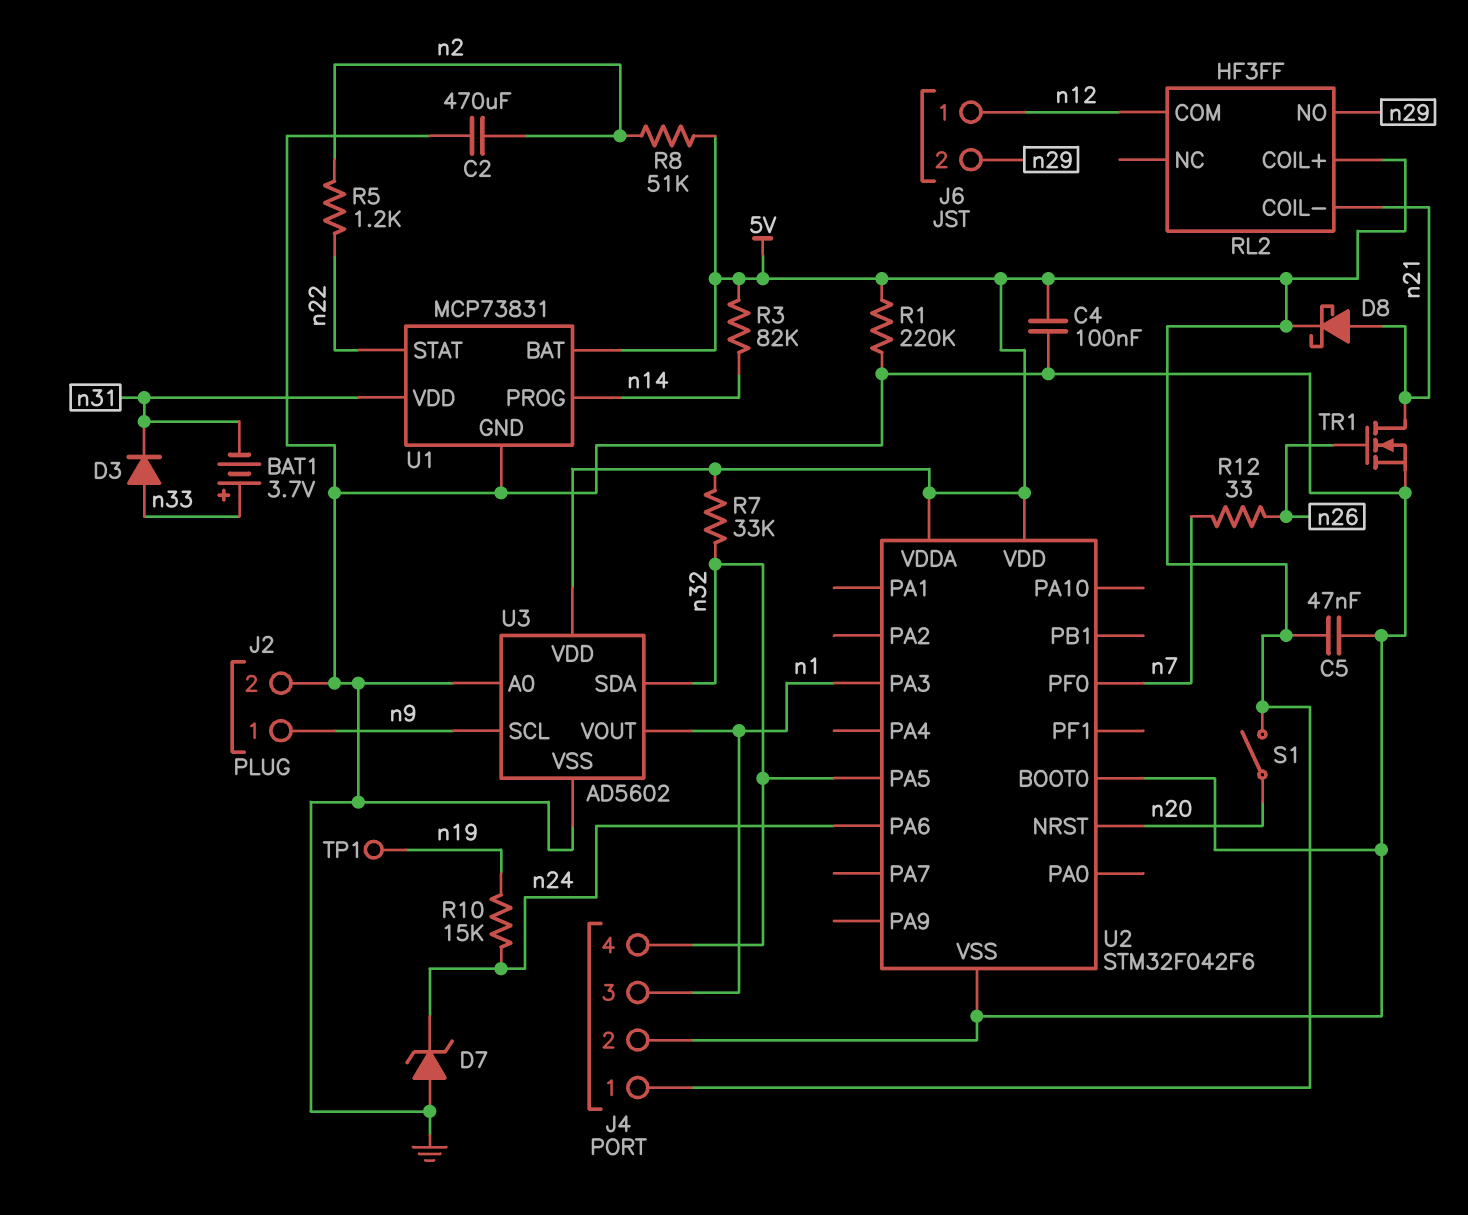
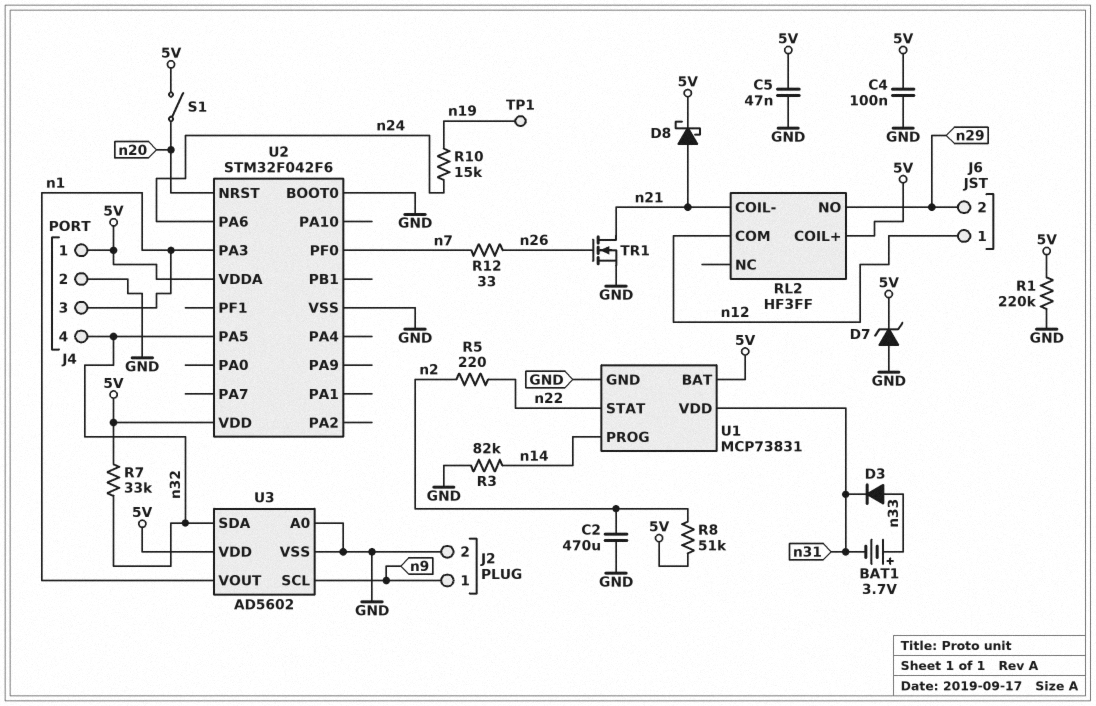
D7: zener (A GND, K n24) -> zener (A GND, K 5V)
R3: 82k (5V, n14) -> 82k (GND, n14)
R5: 1.2k (n2, n22) -> 220 (n2, n22)

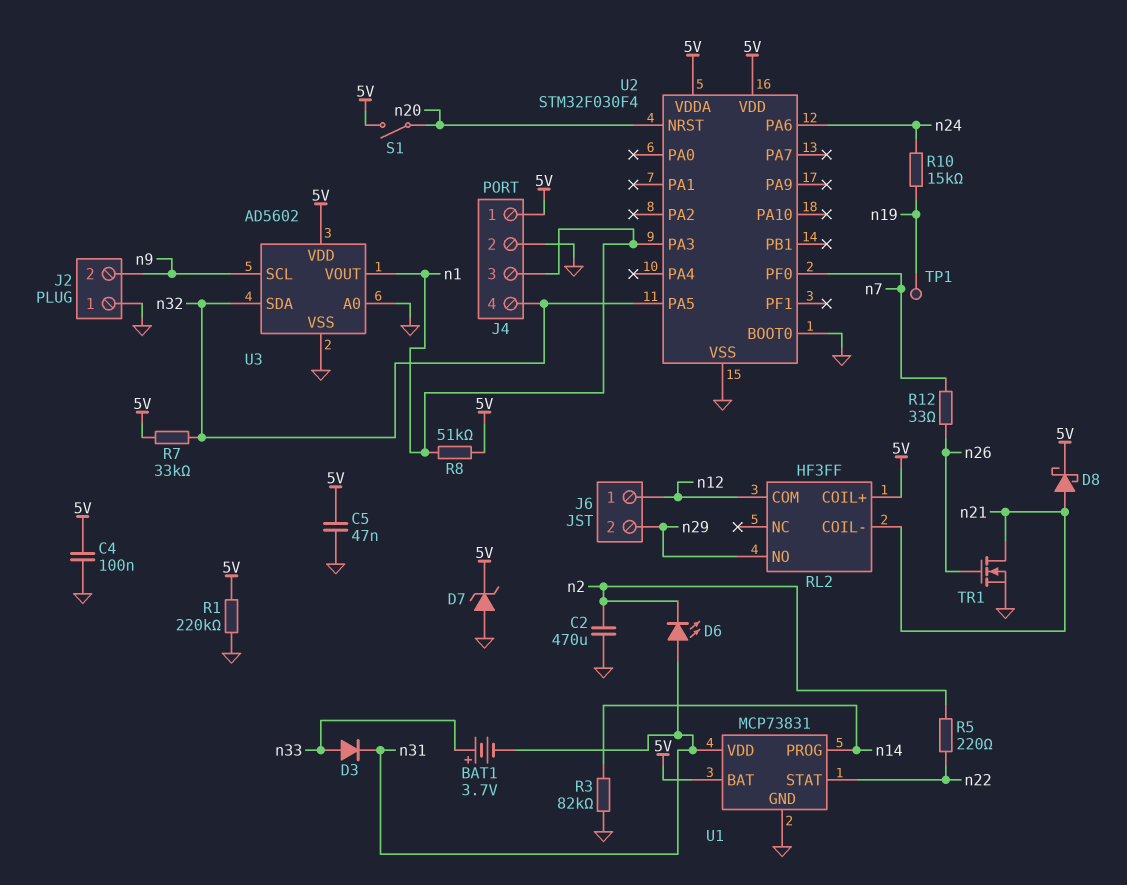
D6: none -> LED (A n31, K n2)
J2 pin 1: n9 -> GND
J2 pin 2: GND -> n9
R8: 51k (5V, n2) -> 51k (5V, n1)
U2: STM32F042F6 -> STM32F030F4

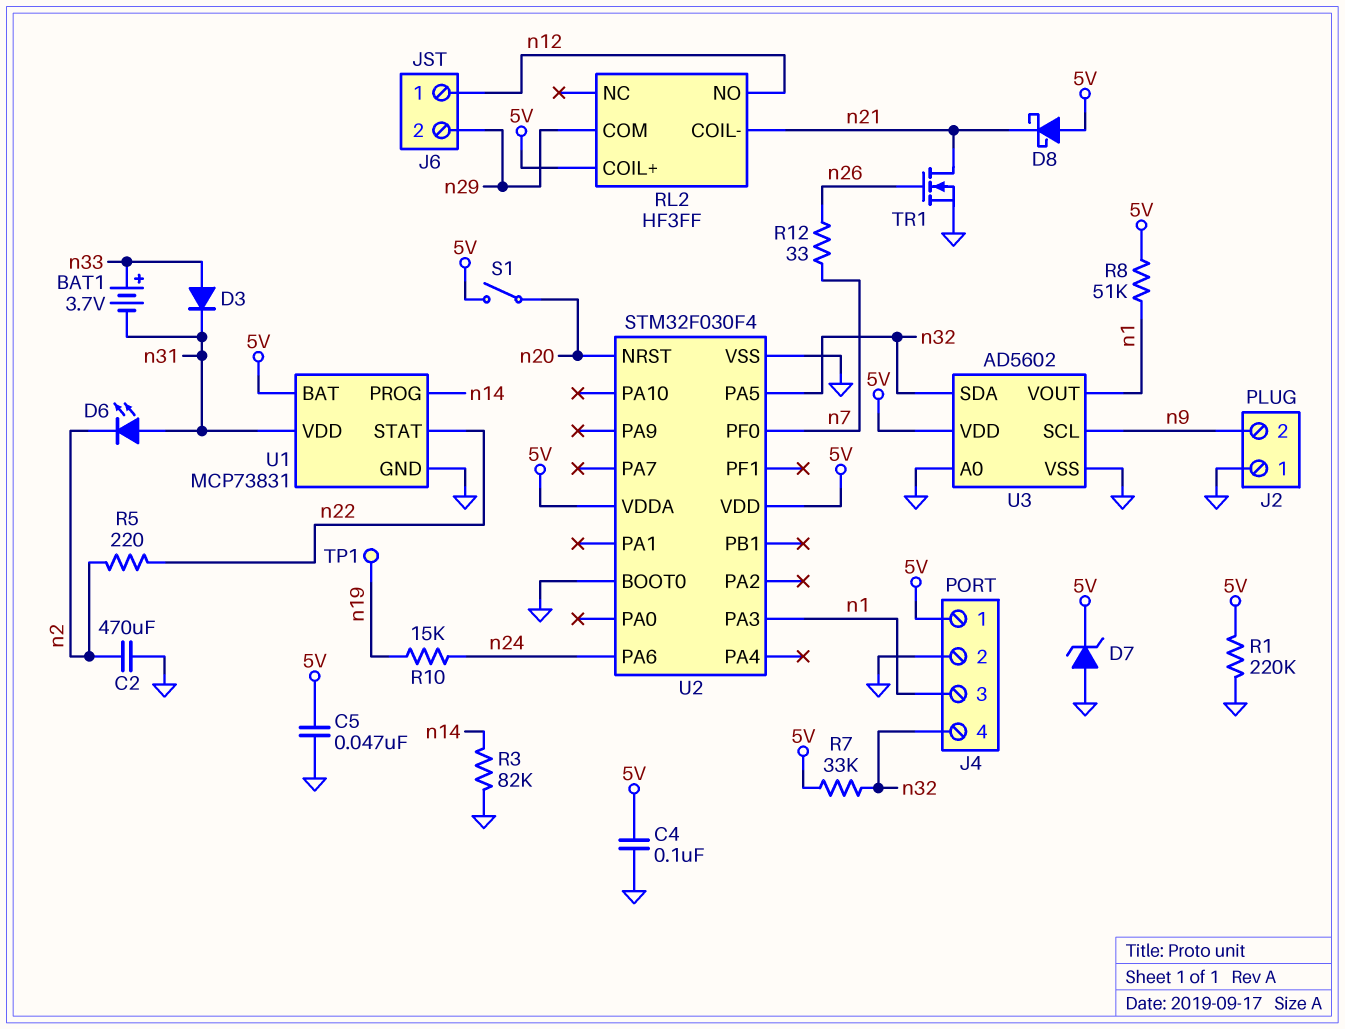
D8: schottky (A n21, K 5V) -> schottky (A 5V, K n21)
RL2 pin COM: n12 -> n29
RL2 pin NO: n29 -> n12

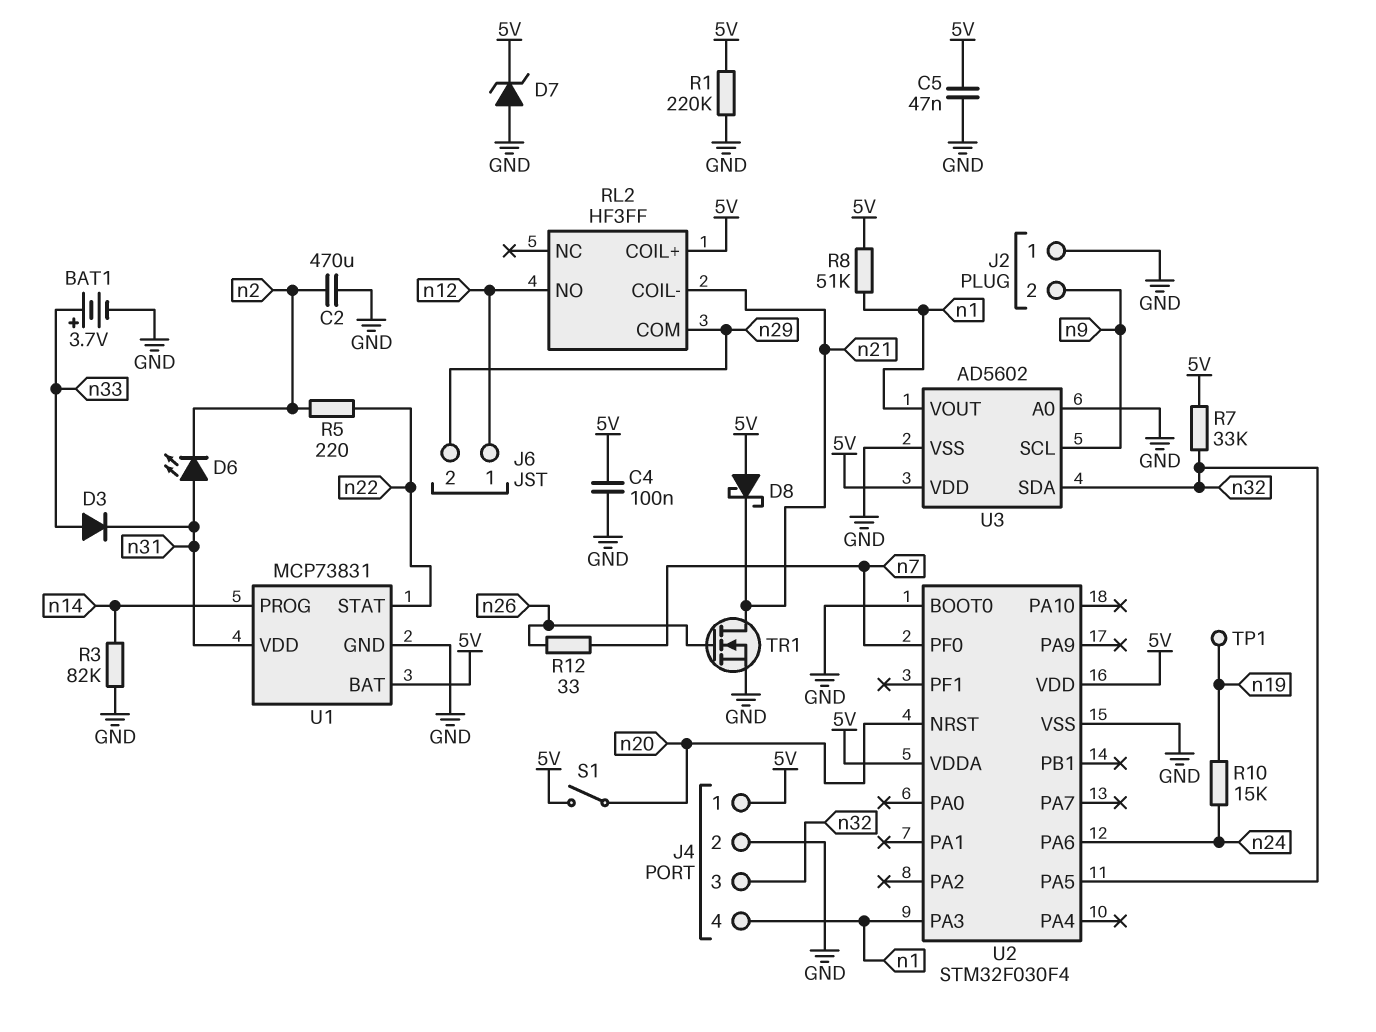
BAT1: 3.7V (plus n33, minus n31) -> 3.7V (plus n33, minus GND)
J4 pin 3: n1 -> n32
J4 pin 4: n32 -> n1

